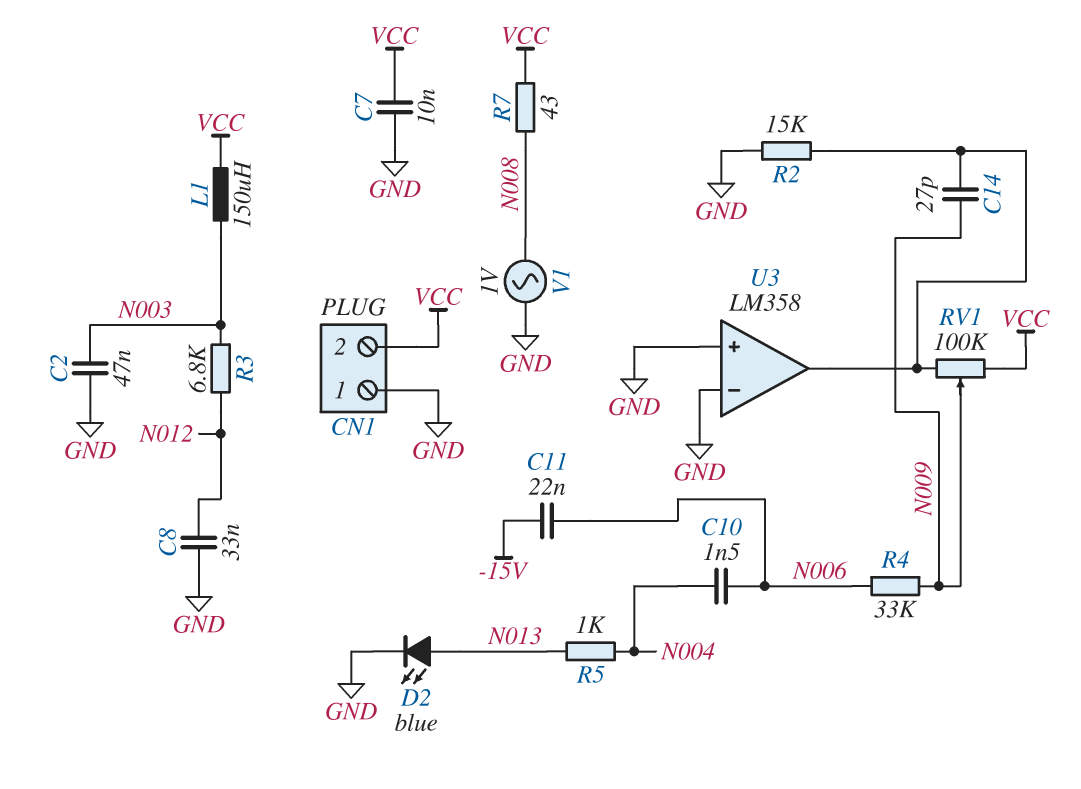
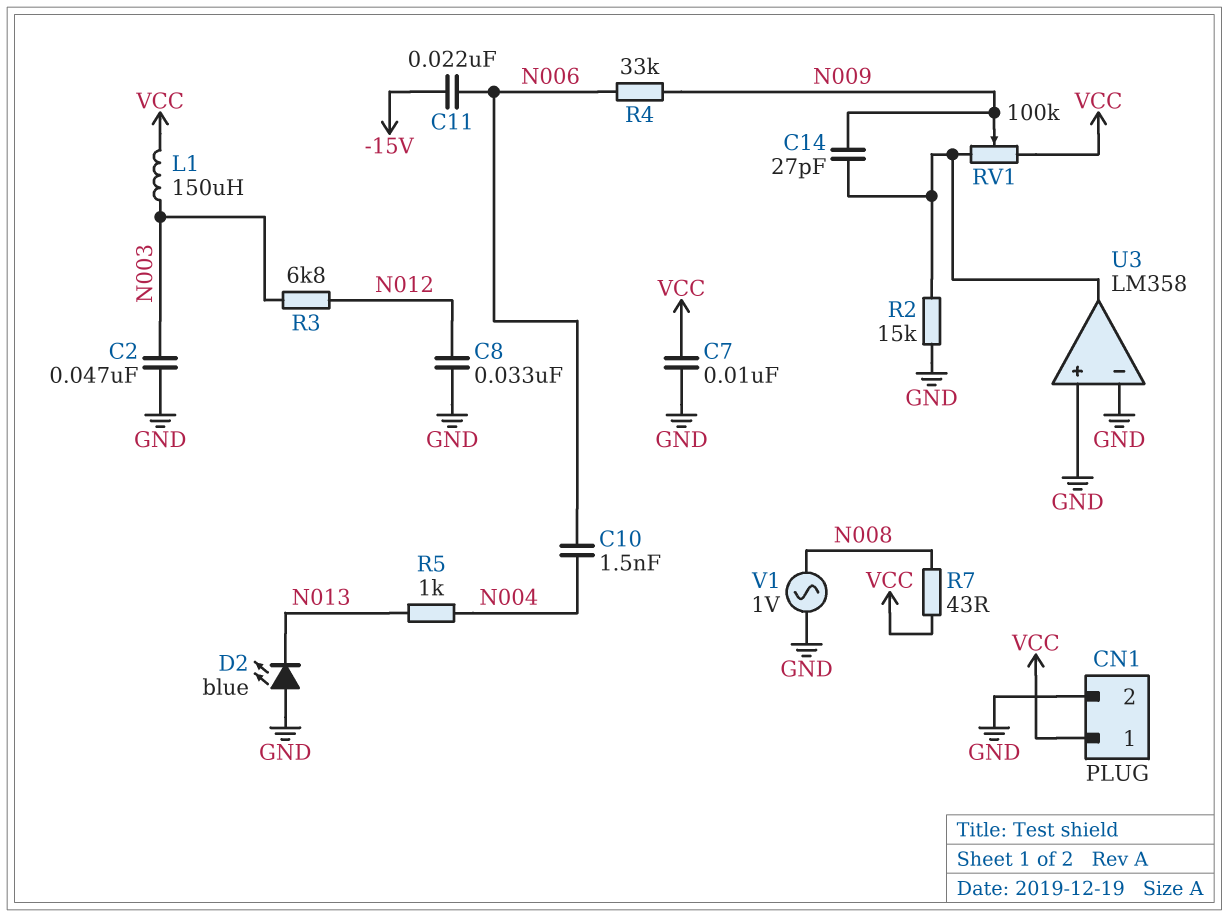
CN1 pin 1: GND -> VCC
CN1 pin 2: VCC -> GND
D2: LED blue (A N013, K GND) -> LED blue (A GND, K N013)

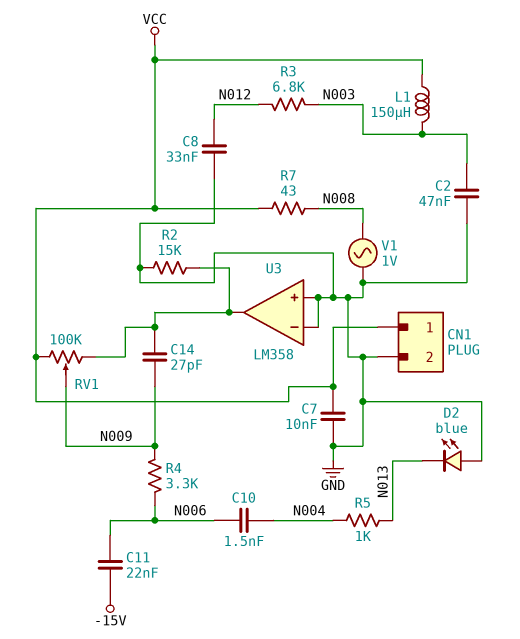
R4: 33k (N006, N009) -> 3.3k (N006, N009)

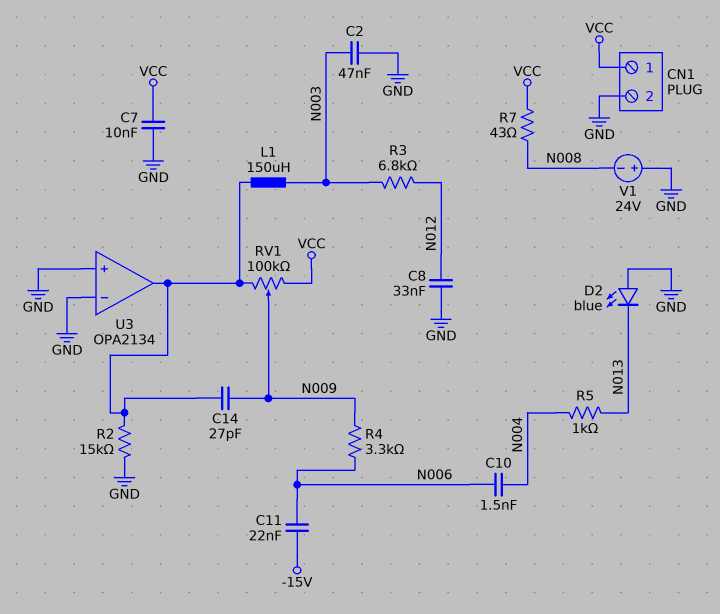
L1: 150uH (N003, VCC) -> 150uH (N003, U3/out)
U3: LM358 -> OPA2134
V1: AC 1V (GND, N008) -> 24V (plus GND, minus N008)

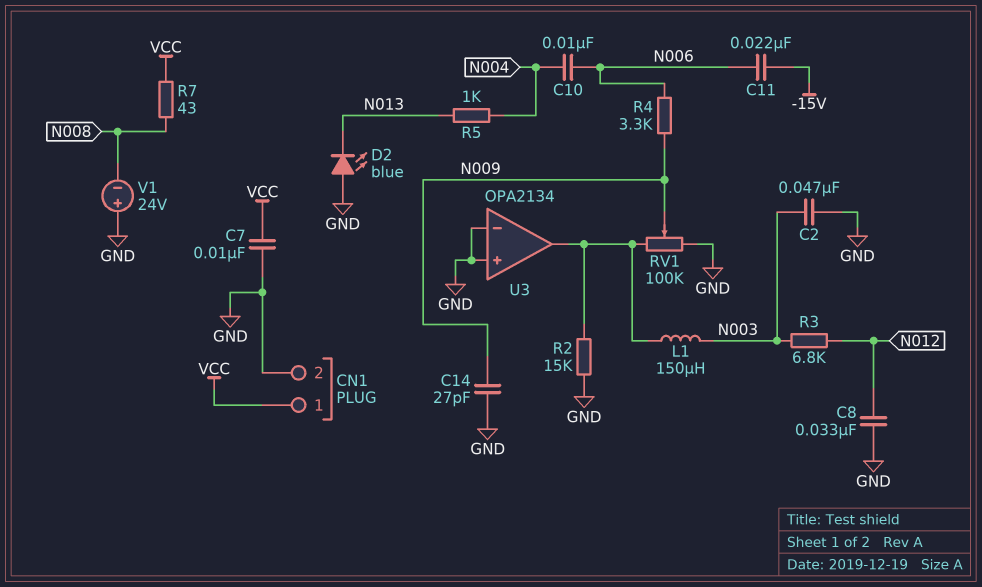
C10: 1.5nF (N004, N006) -> 10nF (N004, N006)
C14: 27pF (N009, U3/out) -> 27pF (GND, N009)
RV1: 100k (U3/out, VCC, wiper N009) -> 100k (GND, U3/out, wiper N009)

